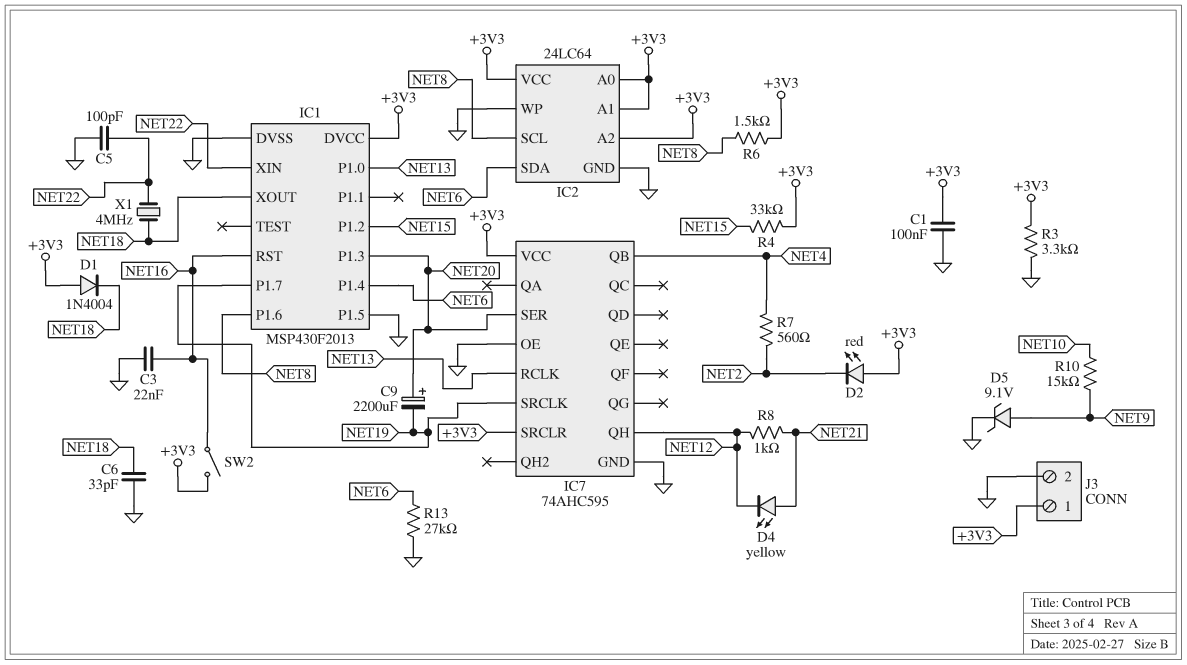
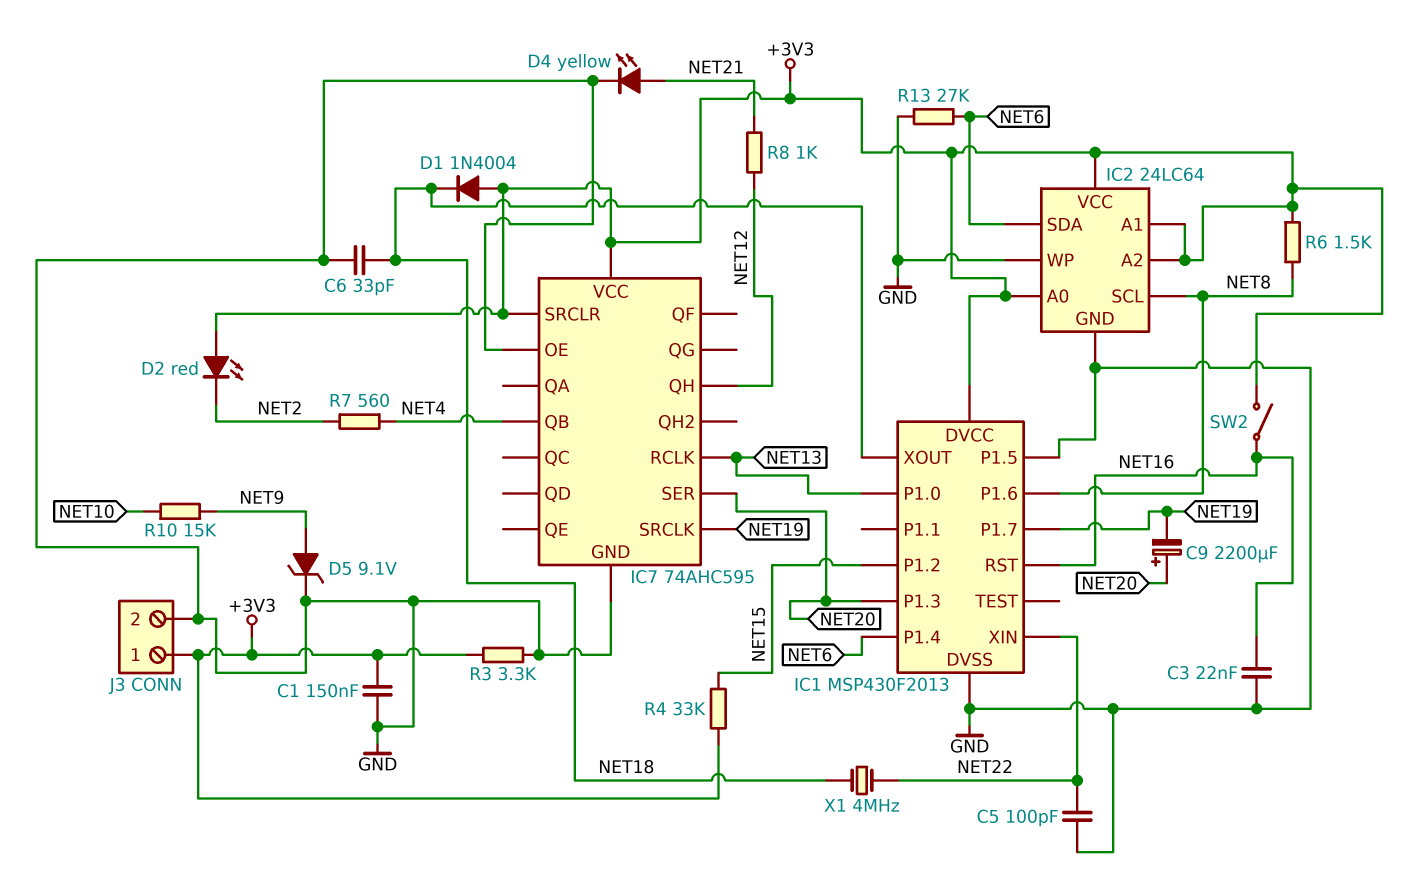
C1: 100nF (+3V3, GND) -> 150nF (+3V3, GND)
D4: LED yellow (A NET21, K NET12) -> LED yellow (A NET21, K GND)

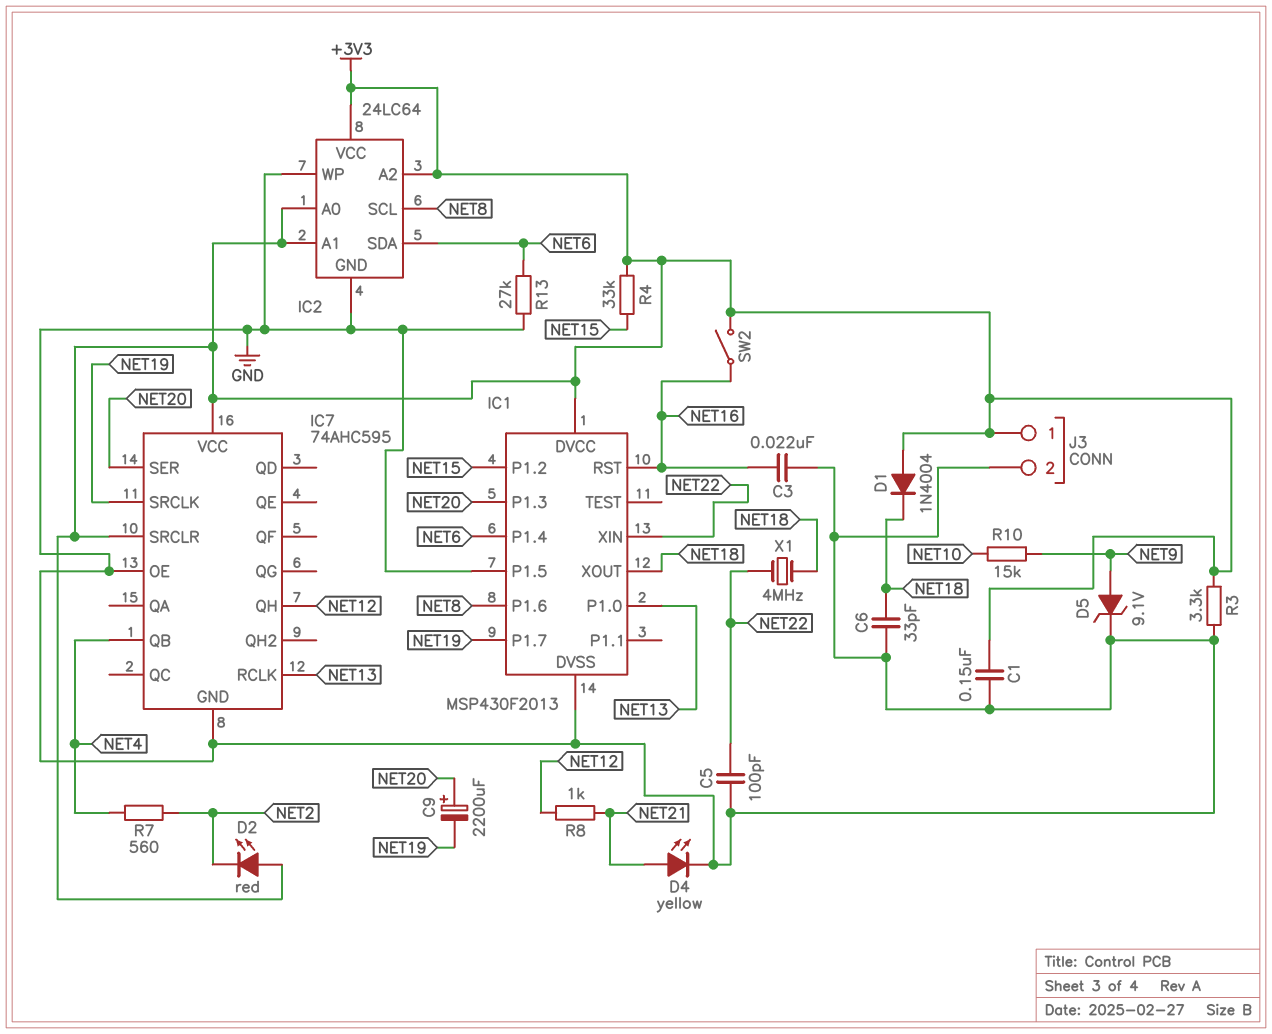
R6: 1.5k (+3V3, NET8) -> none

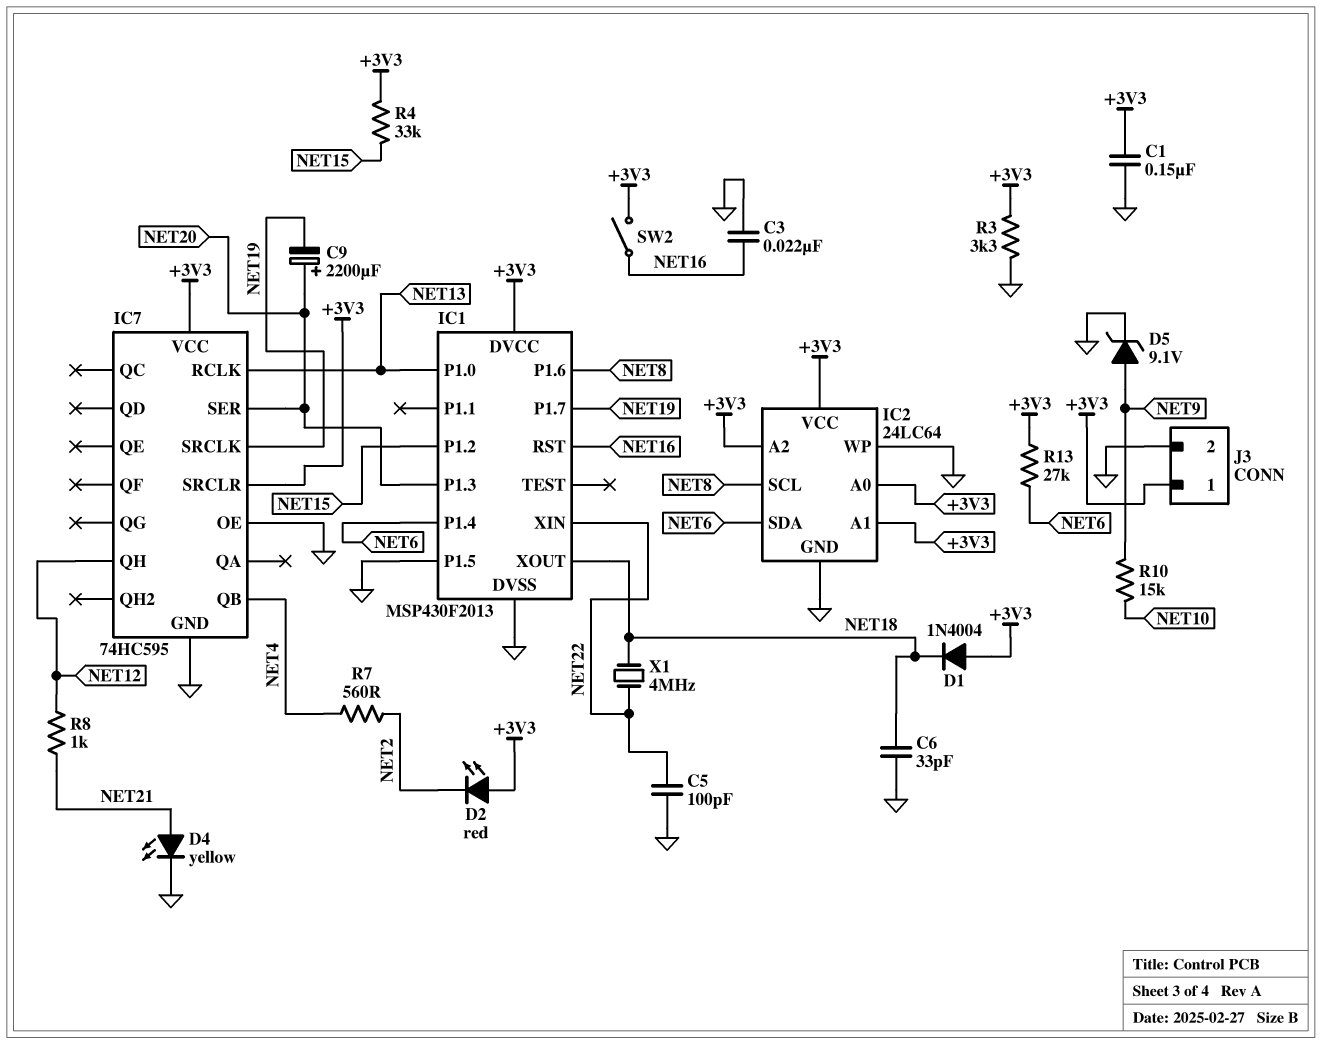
IC7: 74AHC595 -> 74HC595
R13: 27k (GND, NET6) -> 27k (+3V3, NET6)

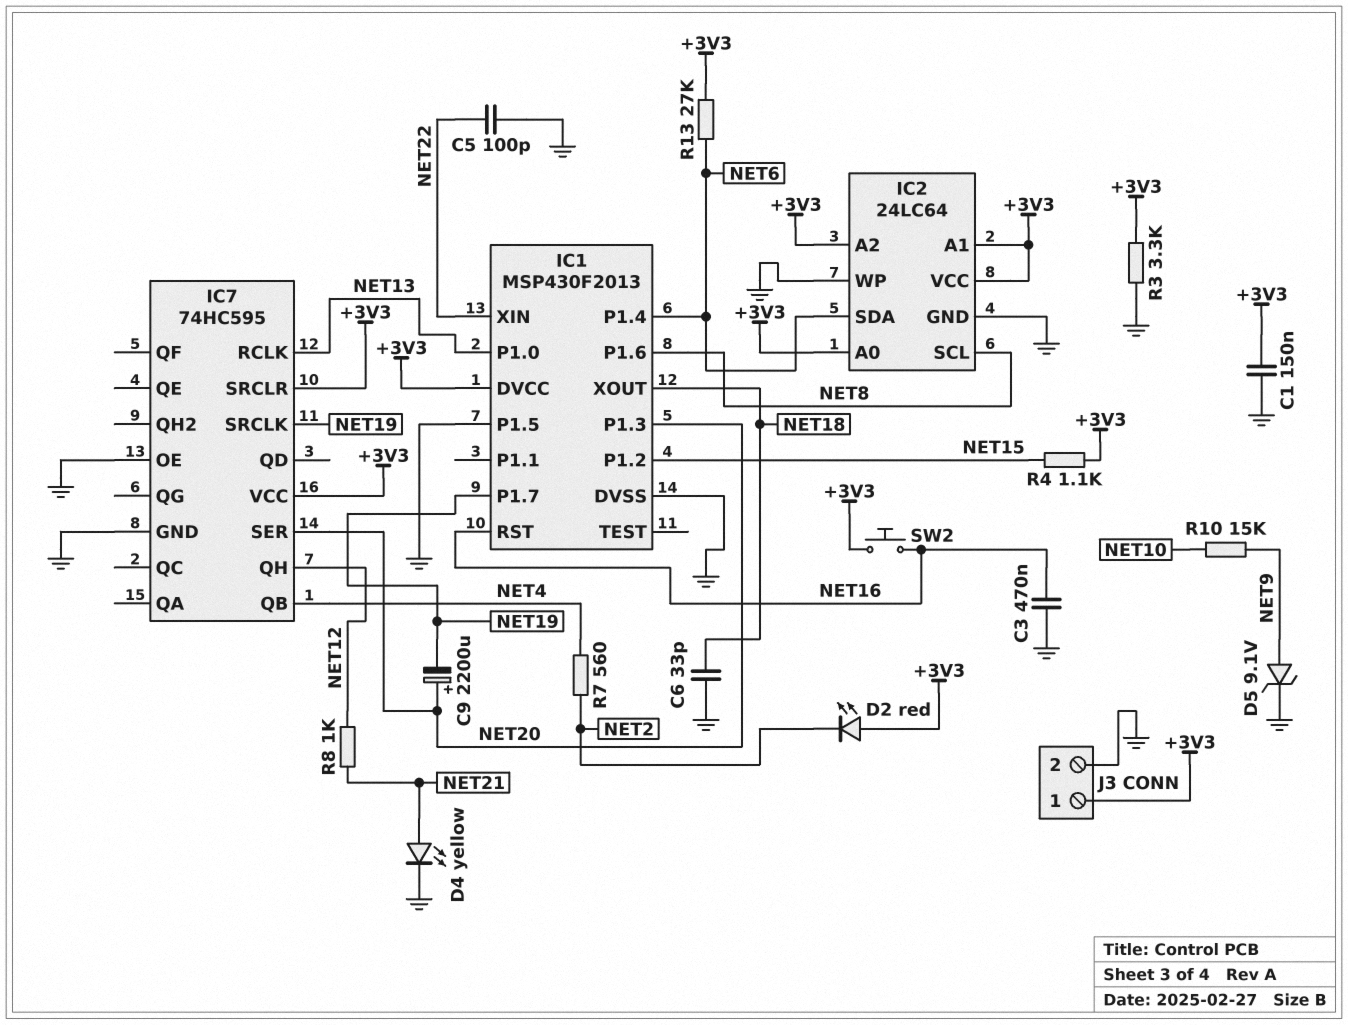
C3: 22nF (GND, NET16) -> 470nF (GND, NET16)
D1: diode 1N4004 (A +3V3, K NET18) -> none
R4: 33k (+3V3, NET15) -> 1.1k (+3V3, NET15)
SW2: switch (+3V3, NET16) -> button (+3V3, NET16)
X1: 4MHz (NET18, NET22) -> none

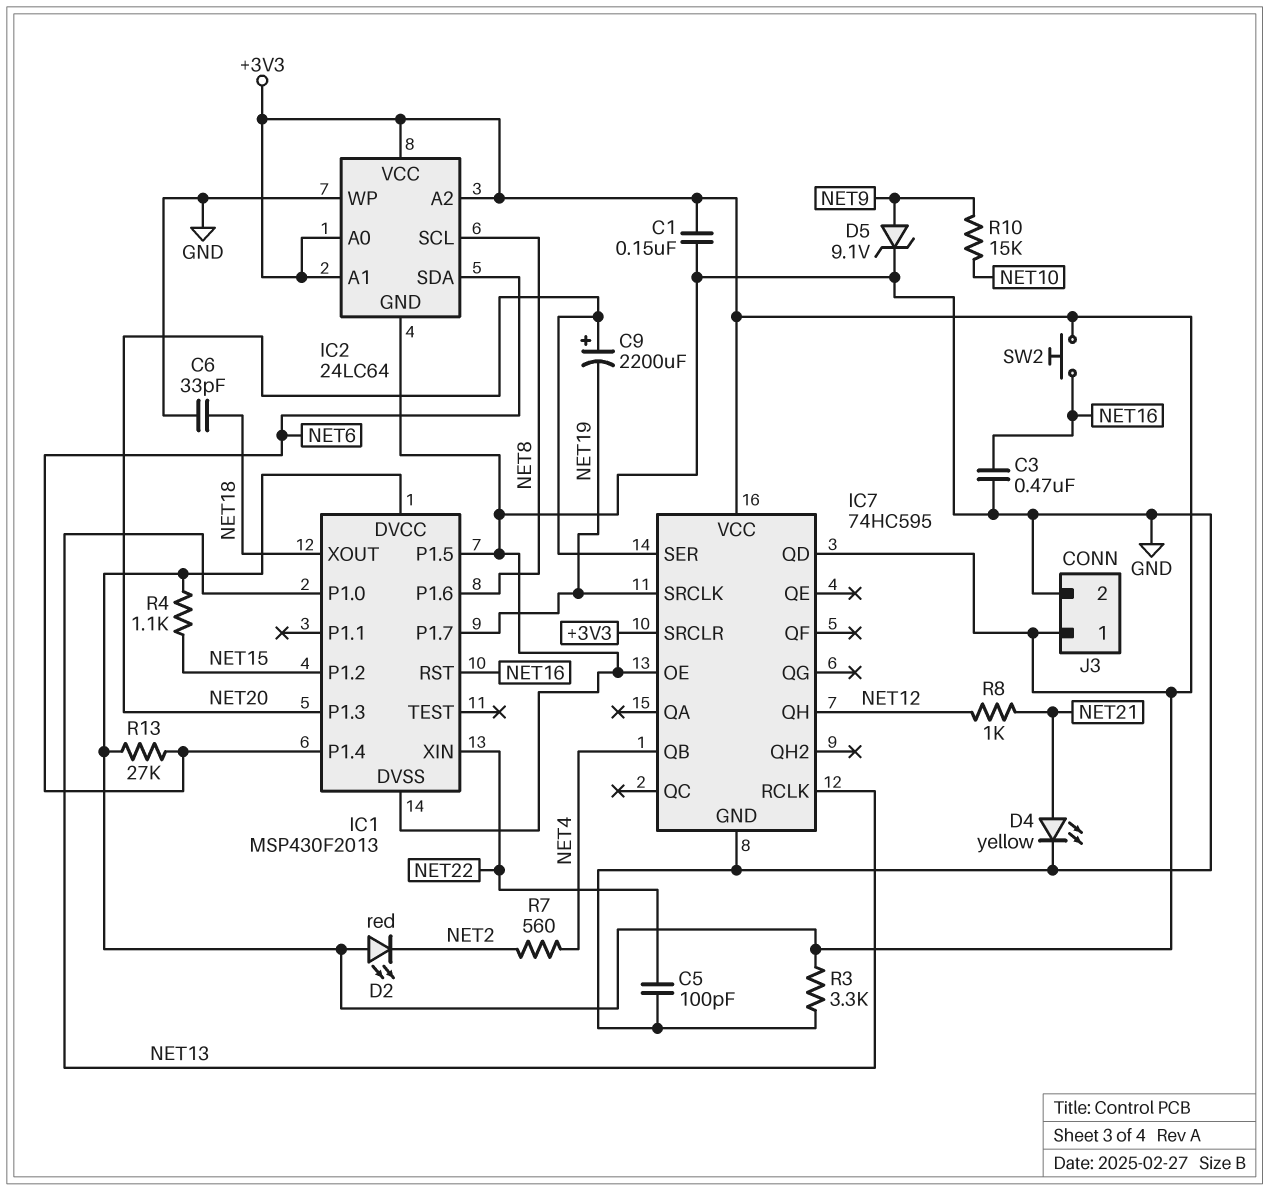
IC7 pin QD: none -> +3V3

